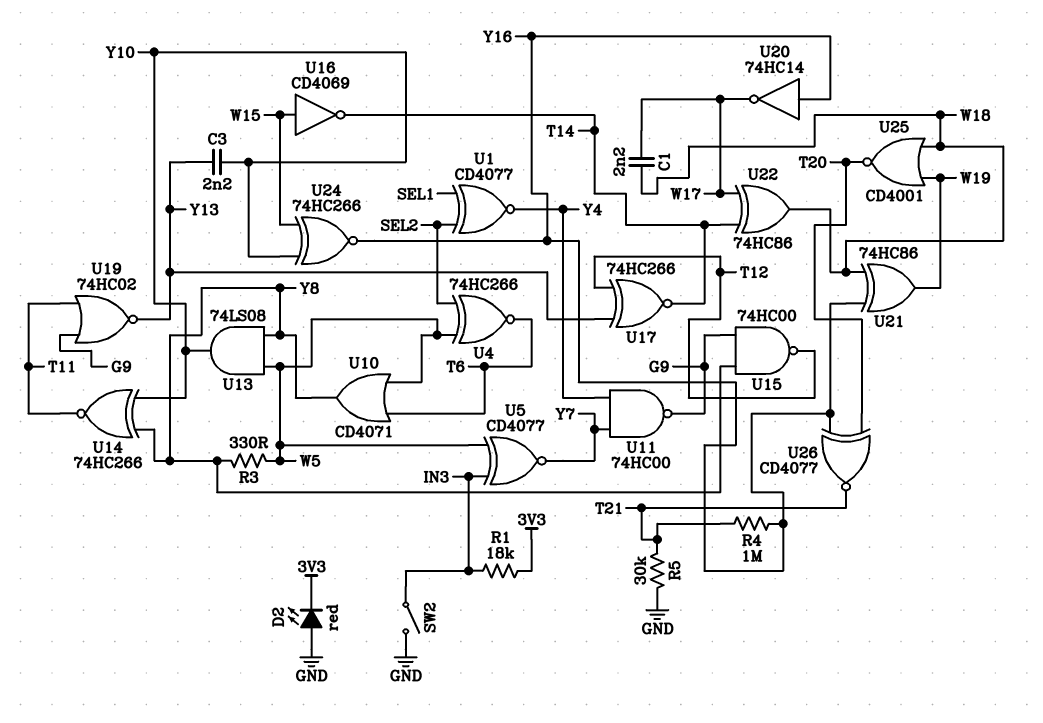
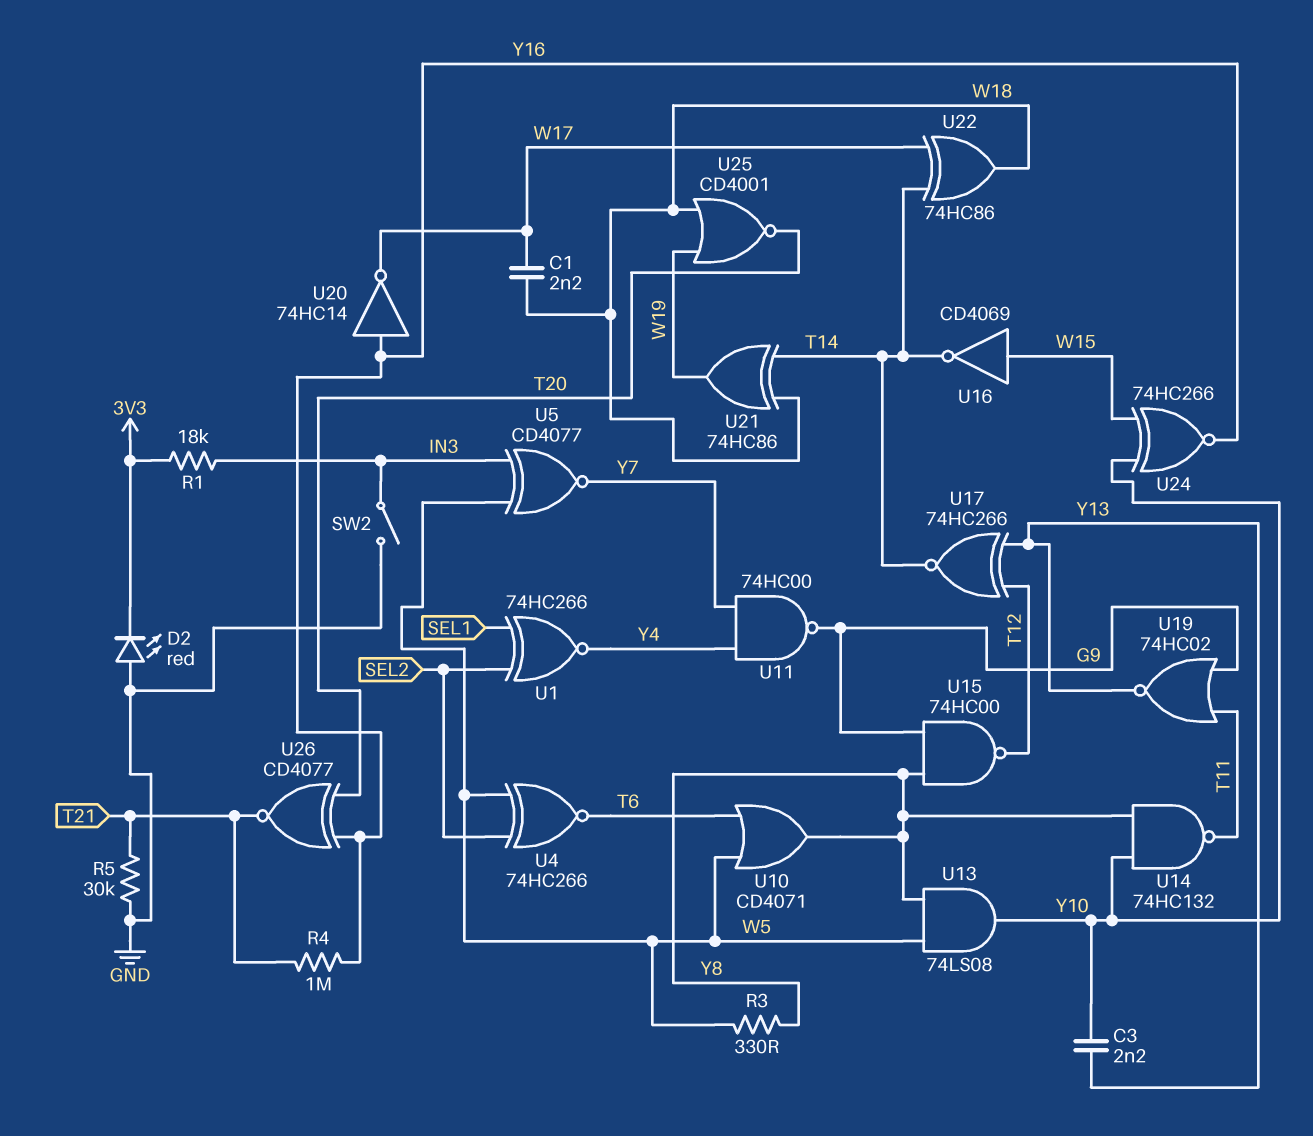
U1: XNOR CD4077 (in SEL1, in SEL2, out Y4) -> XNOR 74HC266 (in SEL1, in SEL2, out Y4)
U14: XNOR 74HC266 (in Y8, in Y10, out T11) -> NAND 74HC132 (in Y8, in Y10, out T11)
U21: XOR 74HC86 (in W18, in Y16, out W19) -> XOR 74HC86 (in T14, in W18, out W19)

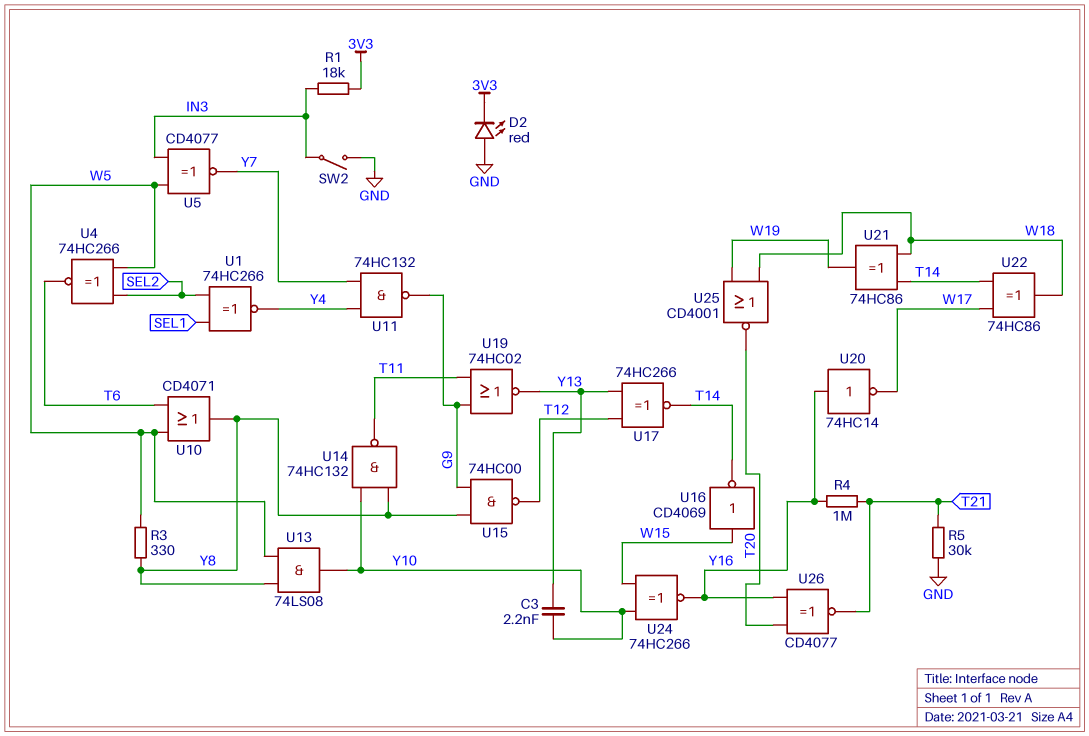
C1: 2.2nF (W17, W18) -> none
U11: NAND 74HC00 (in Y4, in Y7, out G9) -> NAND 74HC132 (in Y4, in Y7, out G9)

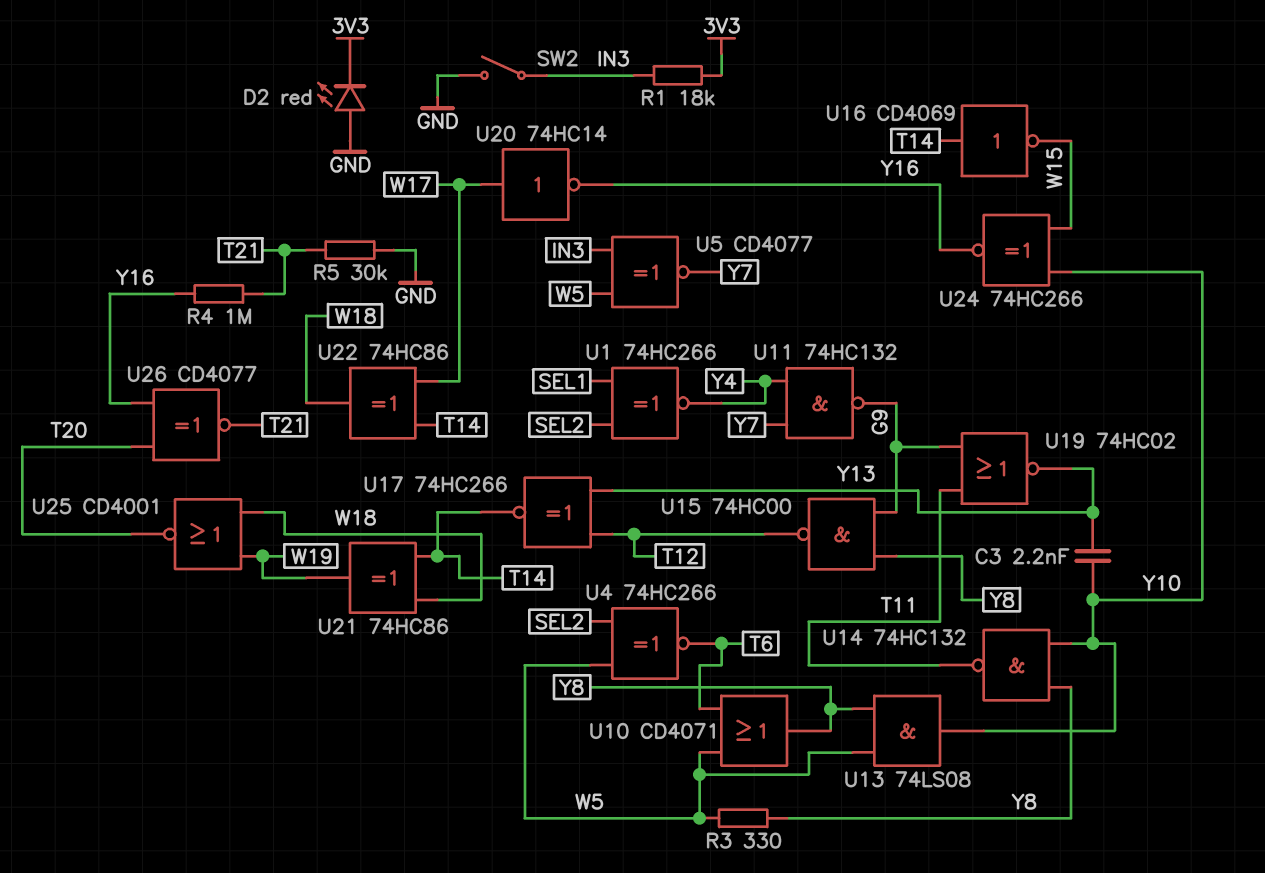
U16: NOT CD4069 (in W15, out T14) -> NOT CD4069 (in T14, out W15)
U20: NOT 74HC14 (in Y16, out W17) -> NOT 74HC14 (in W17, out Y16)

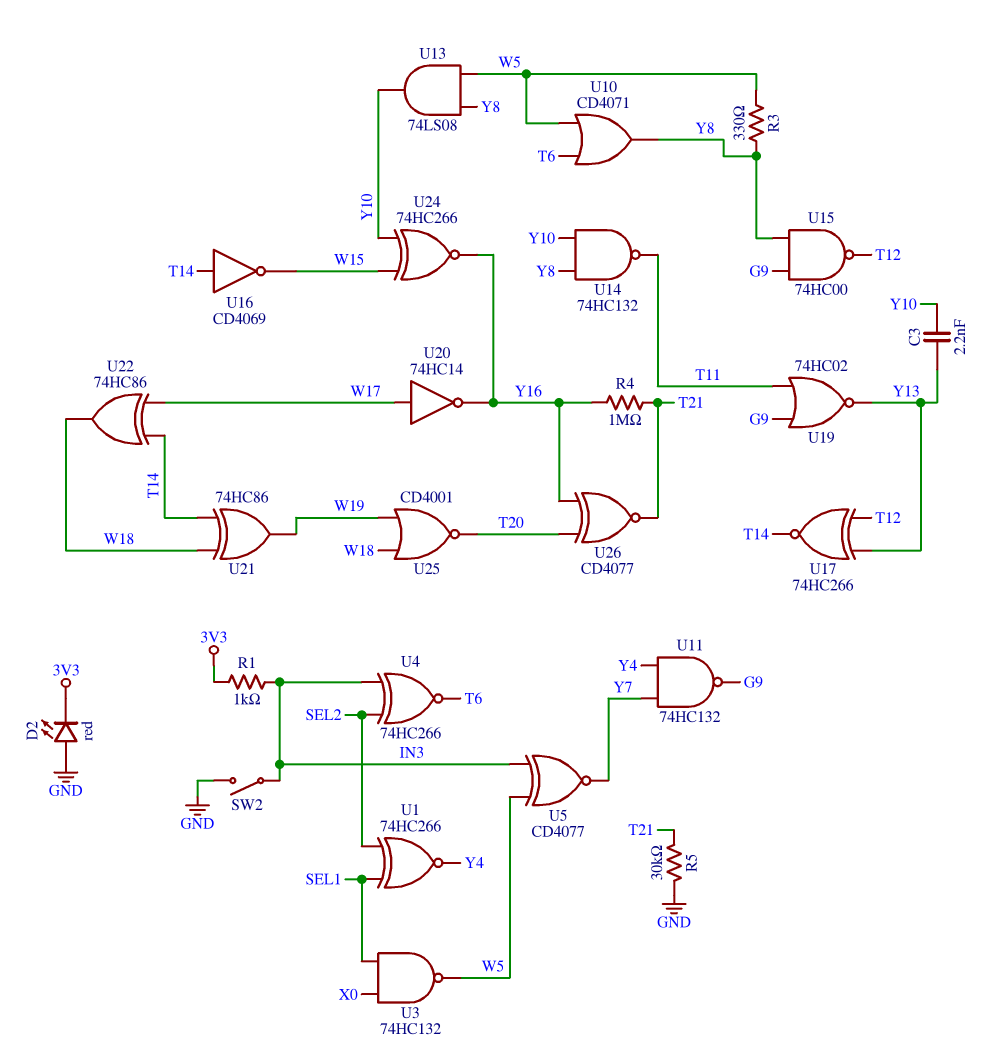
R1: 18k (3V3, IN3) -> 1k (3V3, IN3)
U3: none -> NAND 74HC132 (in SEL1, in X0, out W5)
U4: XNOR 74HC266 (in SEL2, in W5, out T6) -> XNOR 74HC266 (in IN3, in SEL2, out T6)

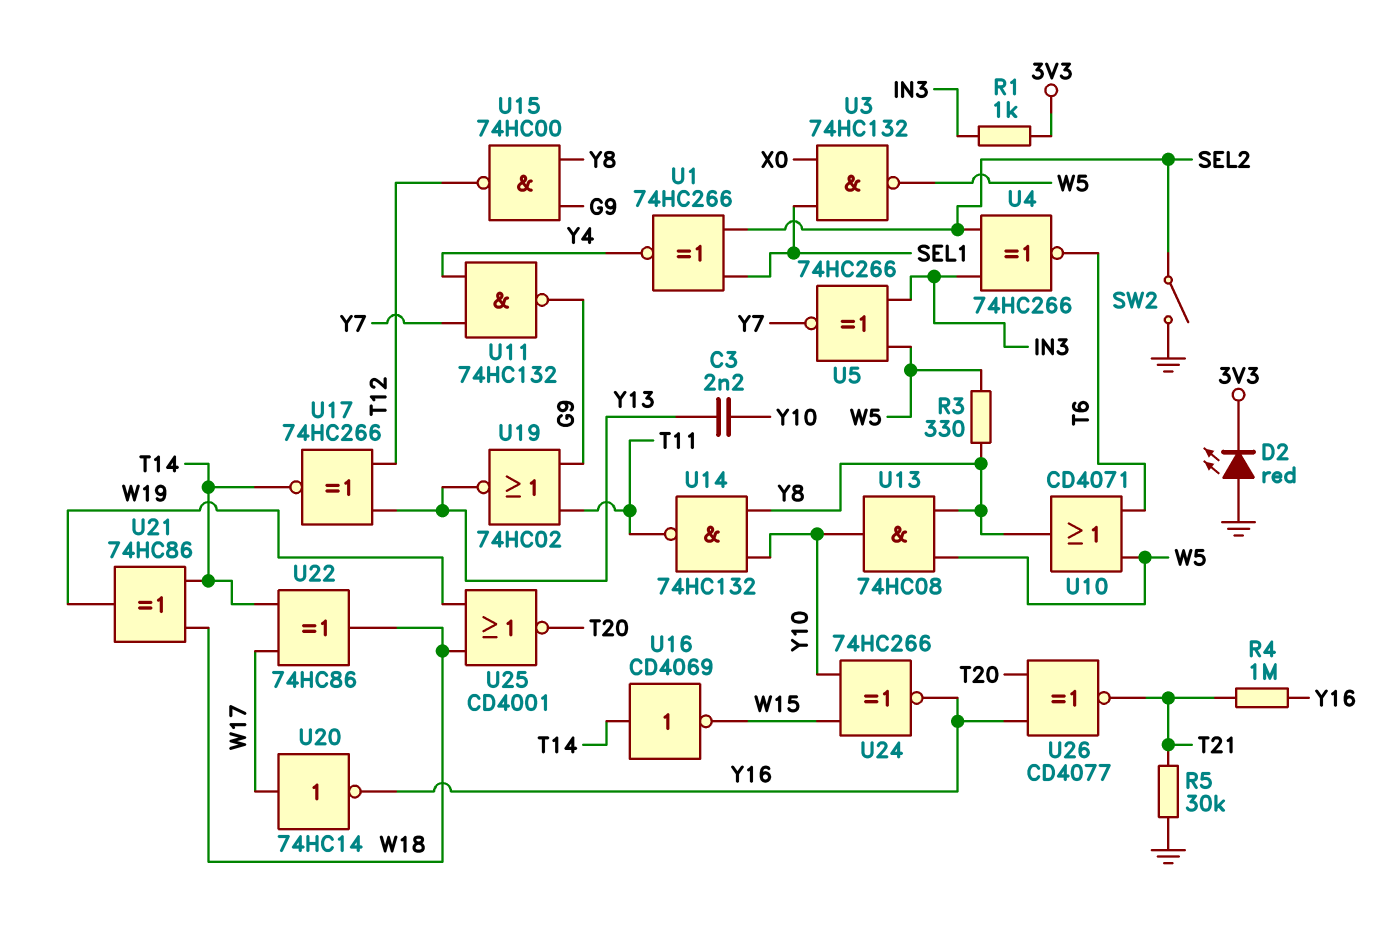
SW2: switch (GND, IN3) -> switch (GND, SEL2)
U5: XNOR CD4077 (in IN3, in W5, out Y7) -> XNOR 74HC266 (in IN3, in W5, out Y7)
U13: AND 74LS08 (in W5, in Y8, out Y10) -> AND 74HC08 (in W5, in Y8, out Y10)

